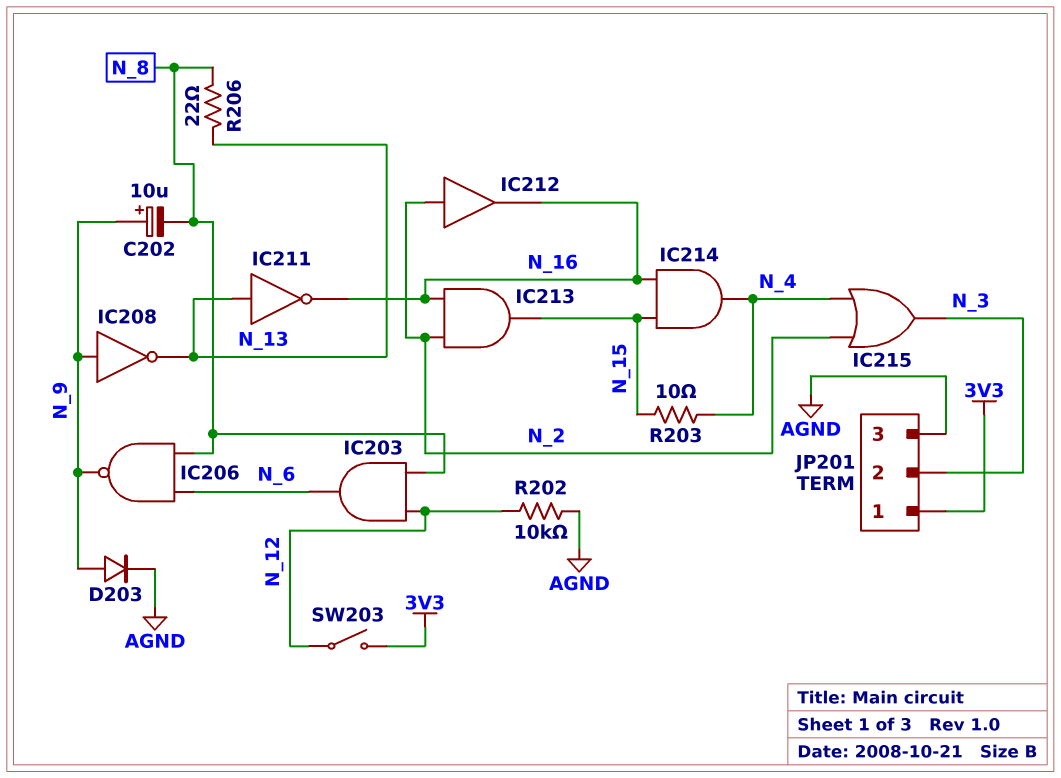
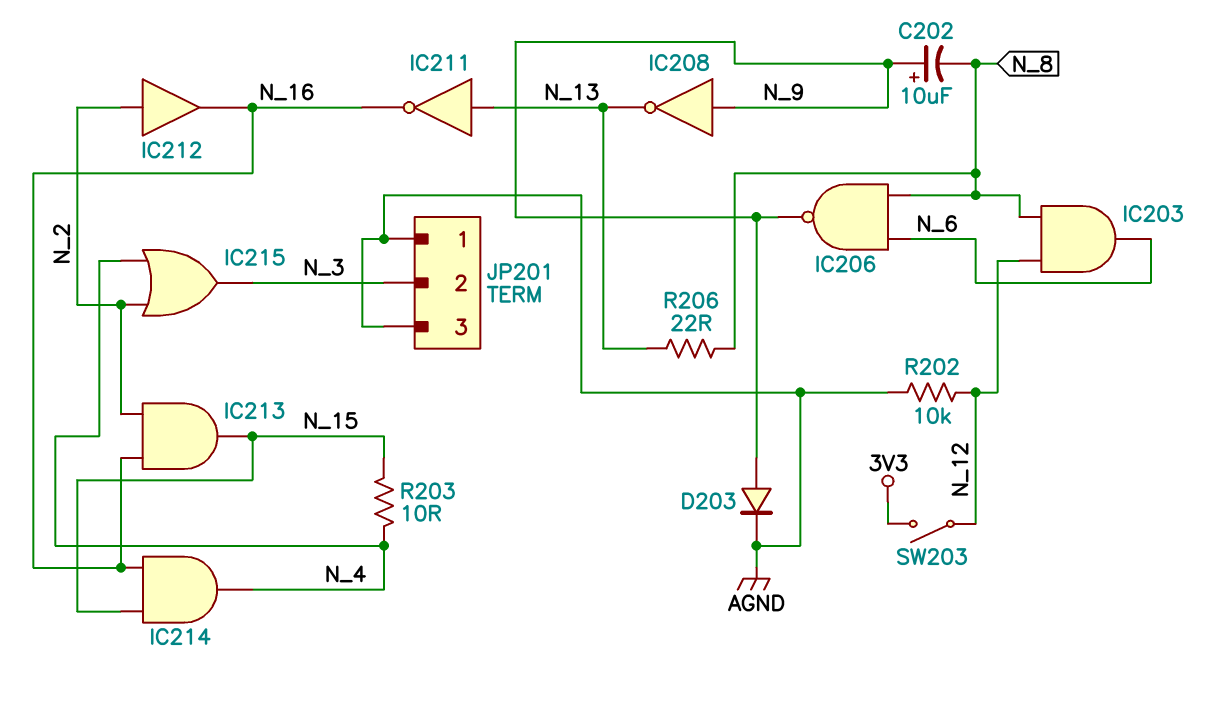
JP201 pin 1: 3V3 -> AGND

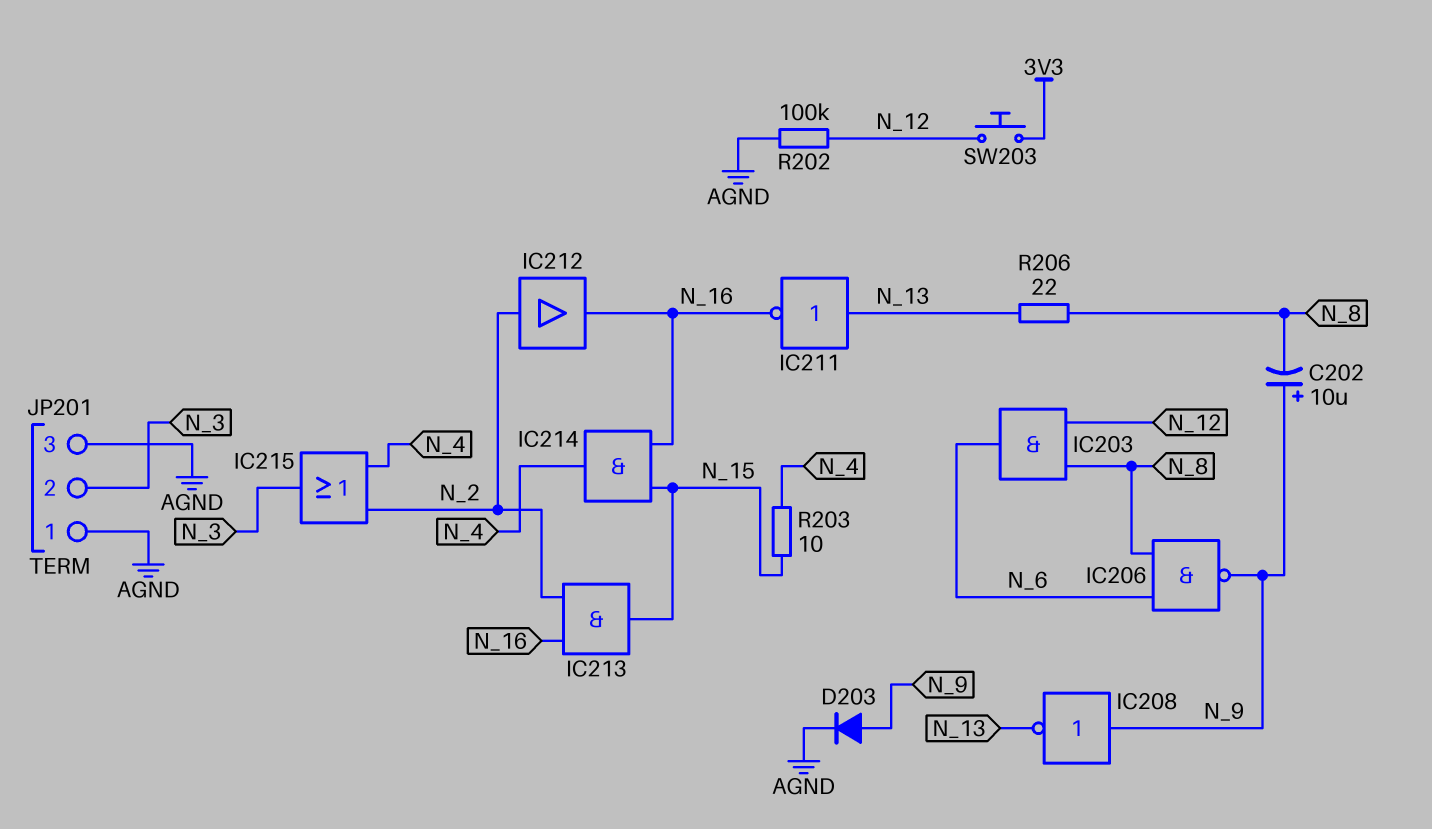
R202: 10k (AGND, N_12) -> 100k (AGND, N_12)
SW203: switch (3V3, N_12) -> button (3V3, N_12)

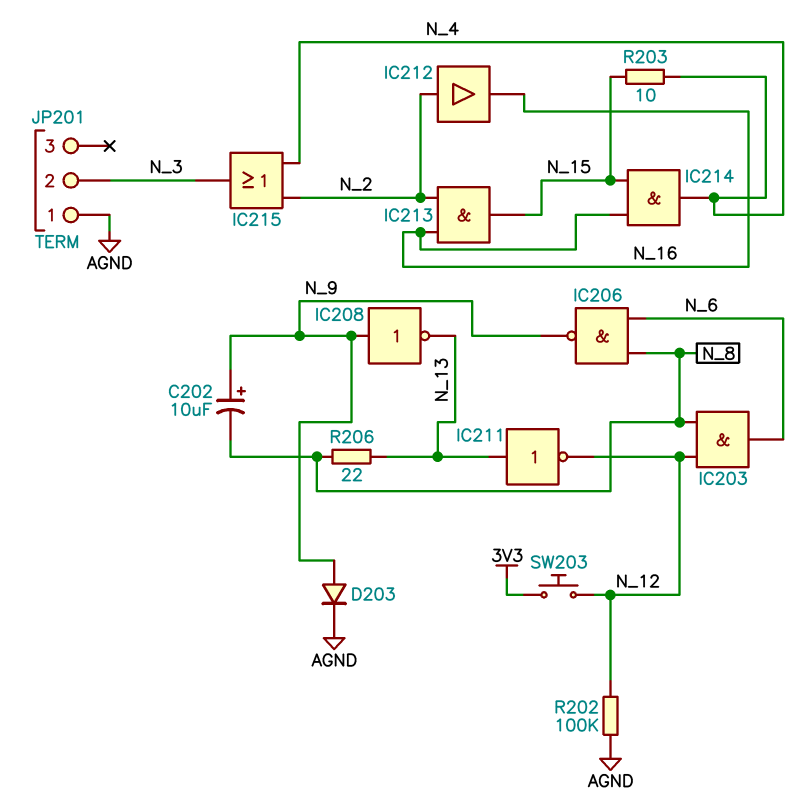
IC211: NOT (in N_13, out N_16) -> NOT (in N_13, out N_12)
JP201 pin 3: AGND -> none

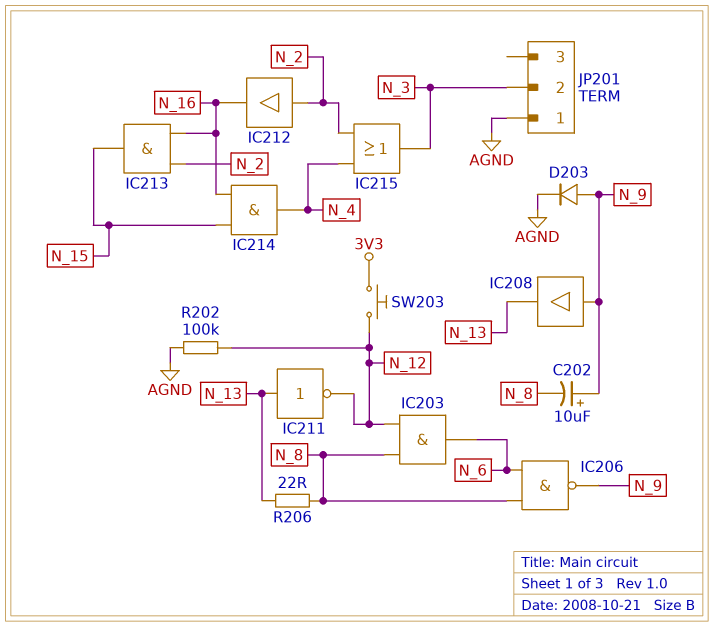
IC208: NOT (in N_9, out N_13) -> buffer (in N_9, out N_13)
R203: 10 (N_4, N_15) -> none

